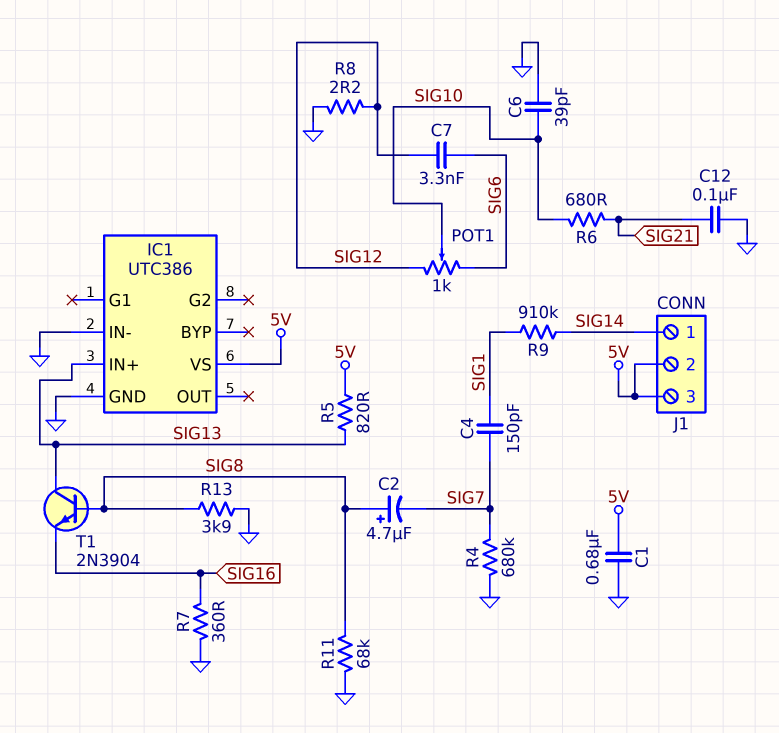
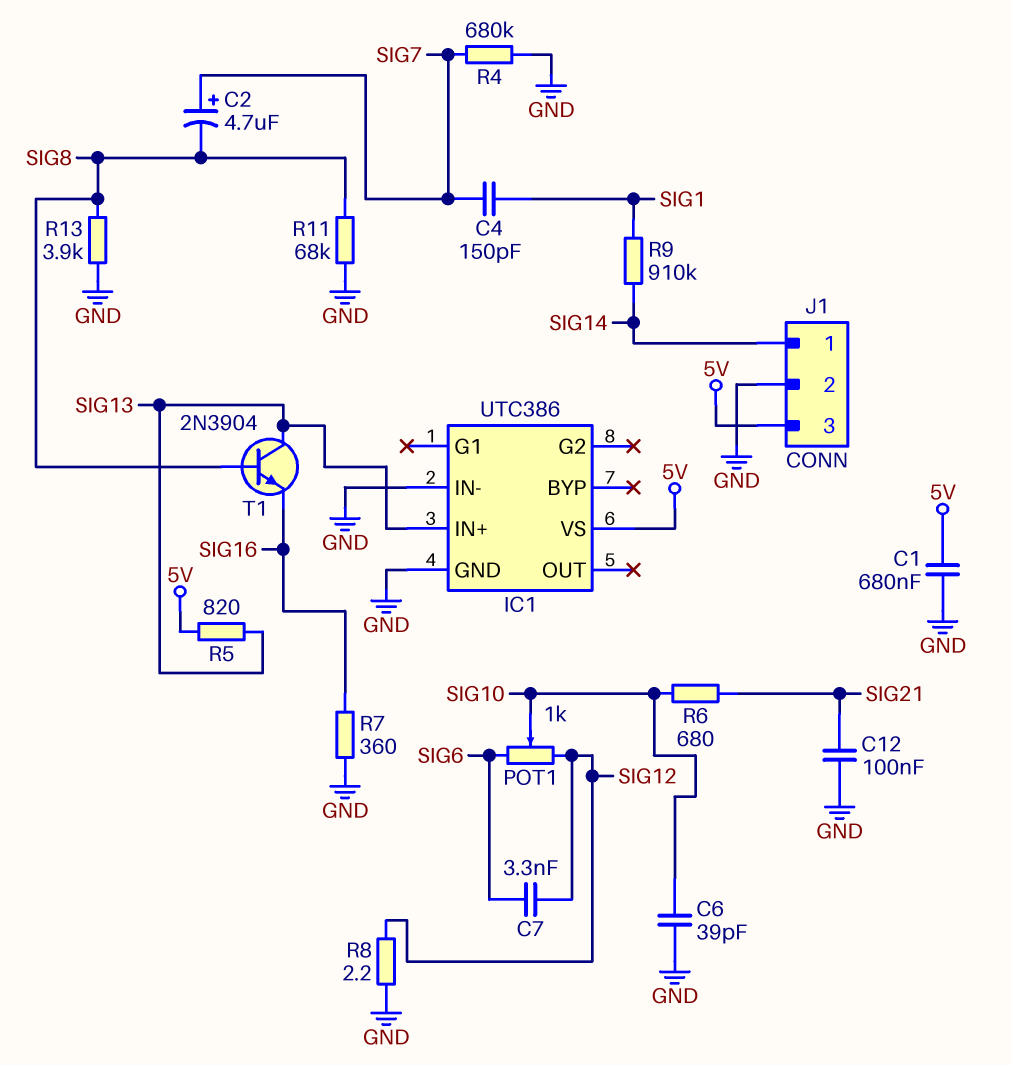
C2: 4.7uF (plus SIG8, minus SIG7) -> 4.7uF (plus SIG7, minus SIG8)
J1 pin 2: 5V -> GND

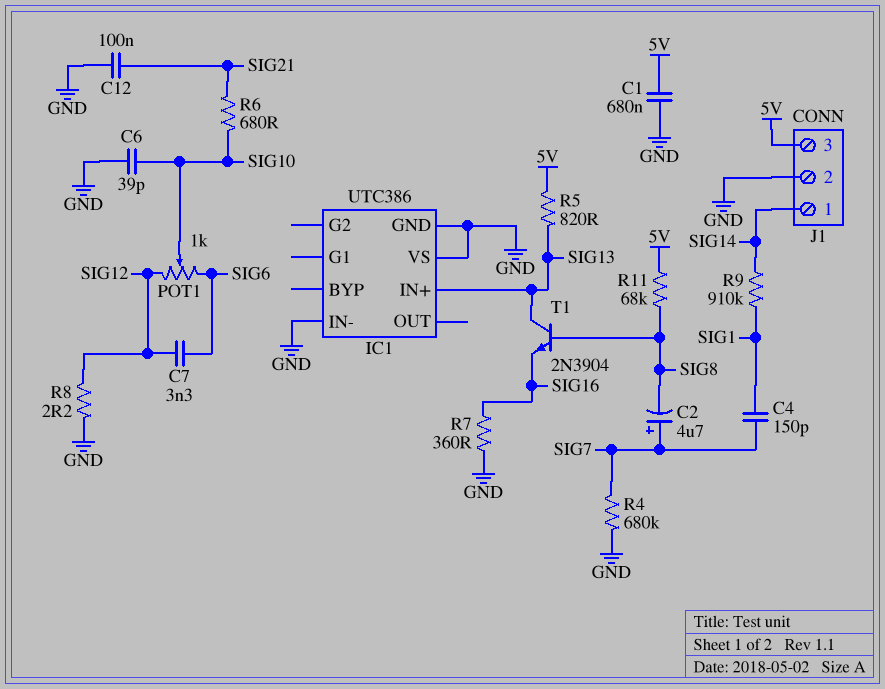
IC1 pin VS: 5V -> GND
R11: 68k (GND, SIG8) -> 68k (5V, SIG8)
R13: 3.9k (GND, SIG8) -> none

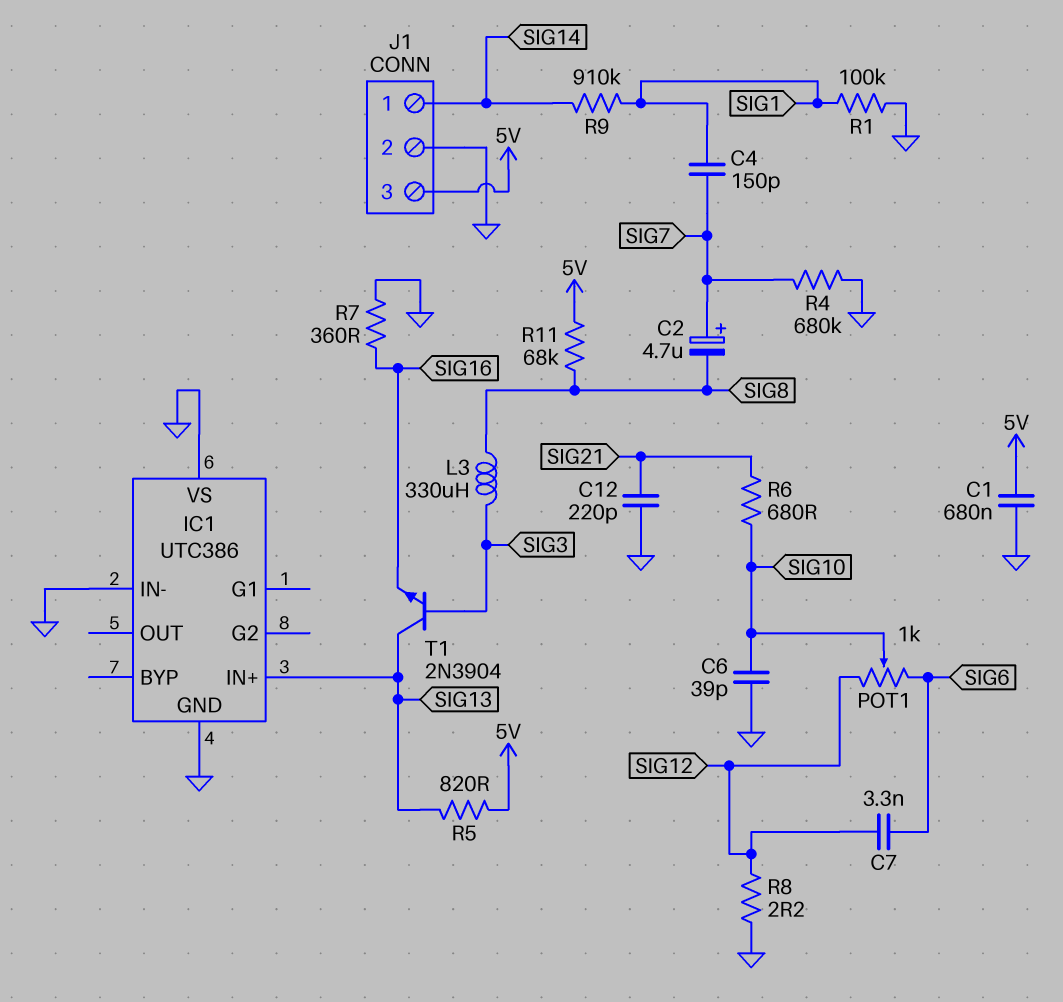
C12: 100nF (GND, SIG21) -> 220pF (GND, SIG21)
L3: none -> 330uH (SIG3, SIG8)
R1: none -> 100k (GND, SIG1)
T1: NPN 2N3904 (B SIG8, C SIG13, E SIG16) -> NPN 2N3904 (B SIG3, C SIG13, E SIG16)

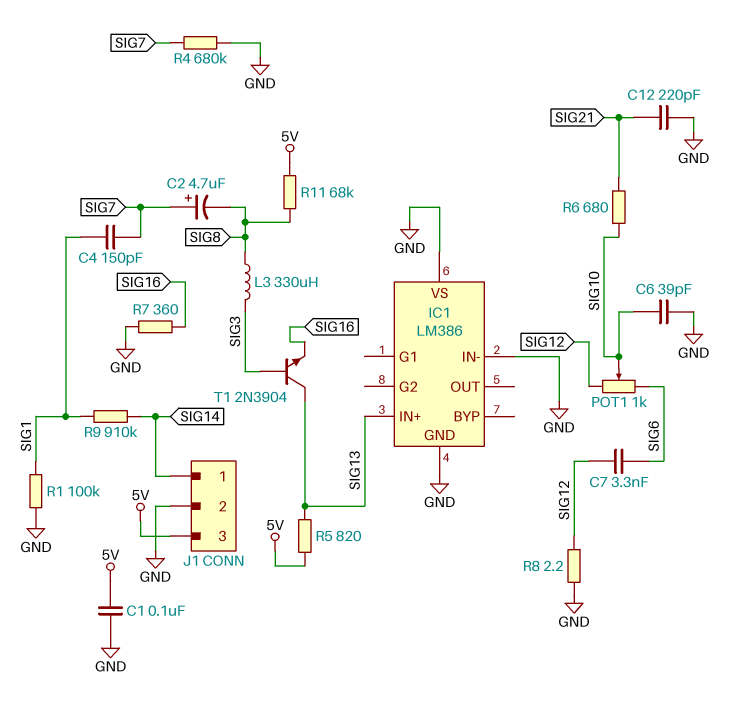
C1: 680nF (5V, GND) -> 100nF (5V, GND)
IC1: UTC386 -> LM386

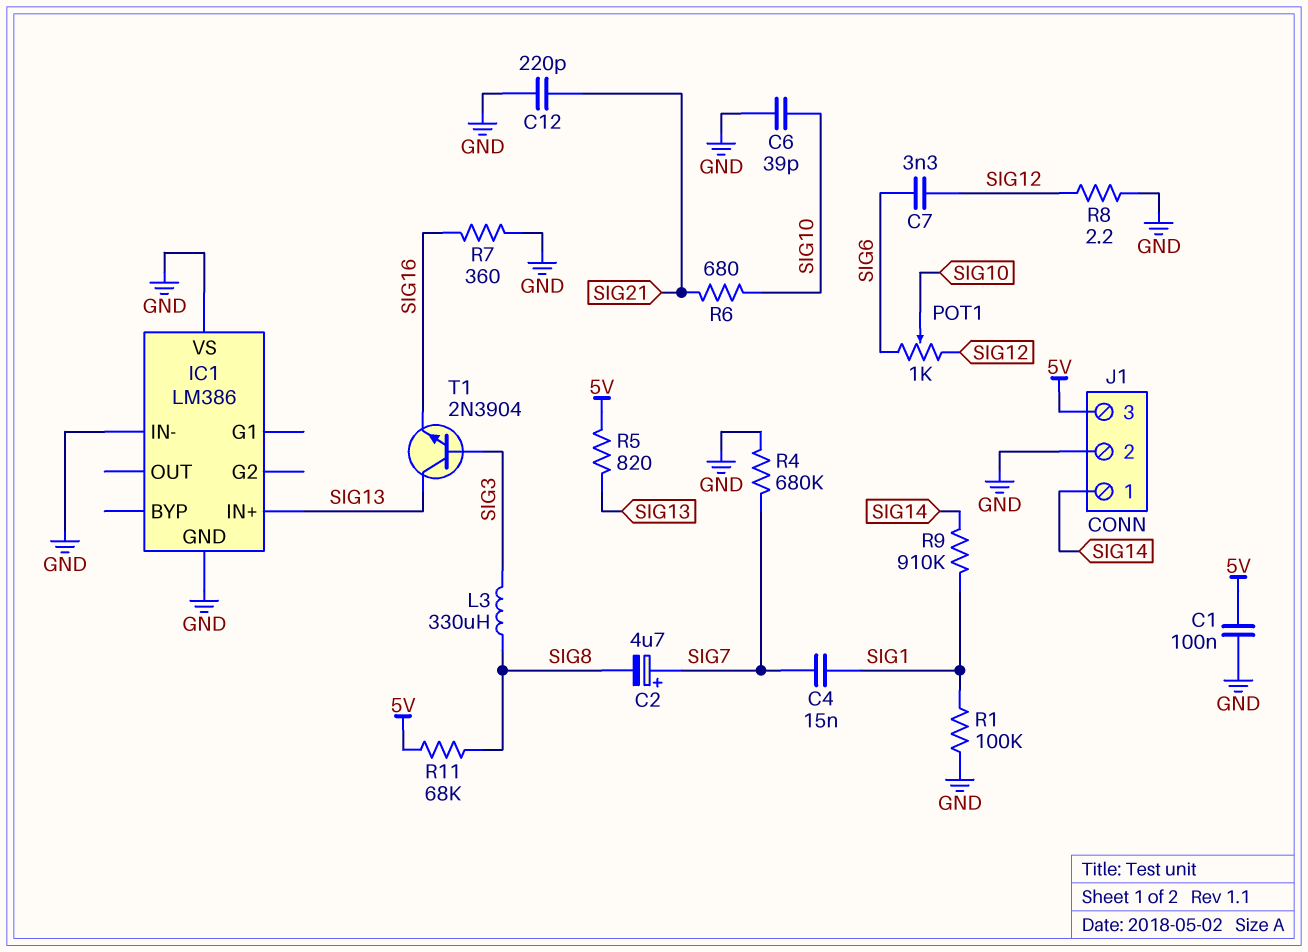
C4: 150pF (SIG1, SIG7) -> 15nF (SIG1, SIG7)

